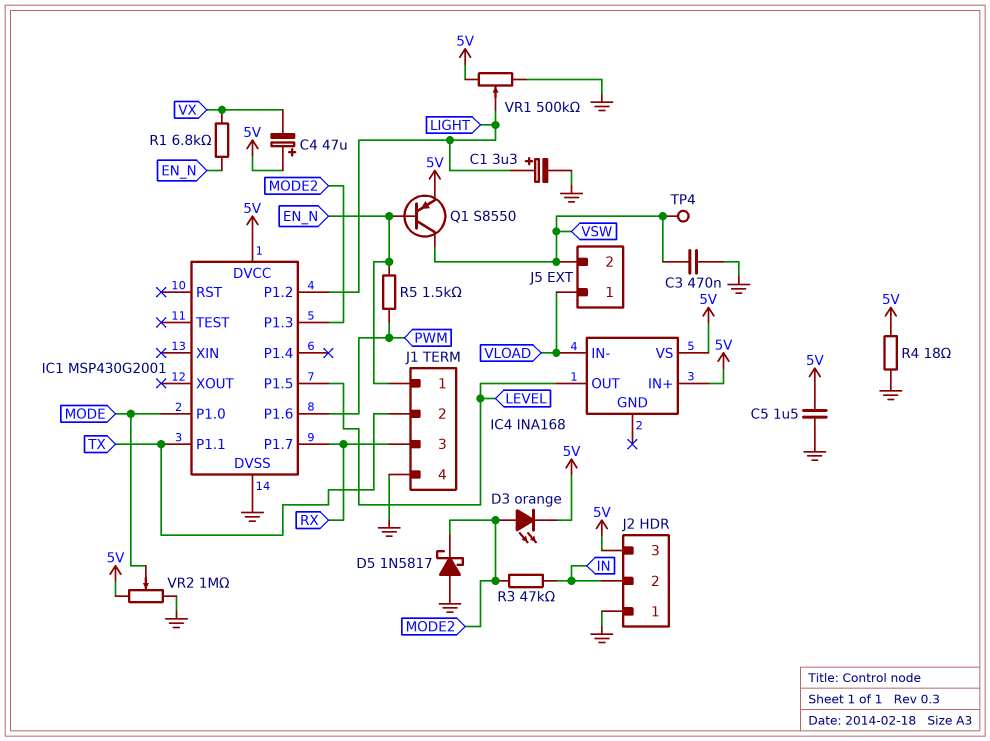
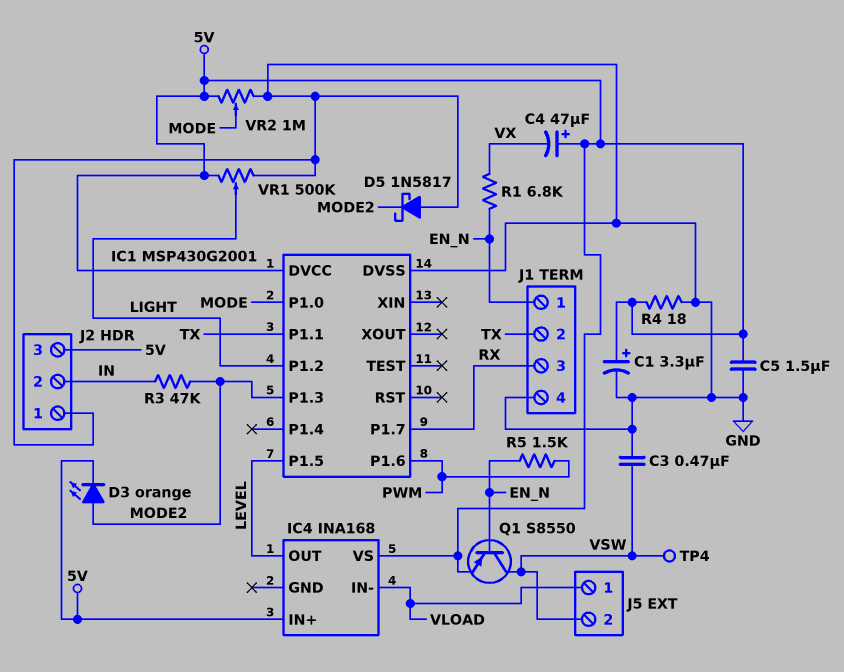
C1: 3.3uF (plus LIGHT, minus GND) -> 3.3uF (plus 5V, minus GND)

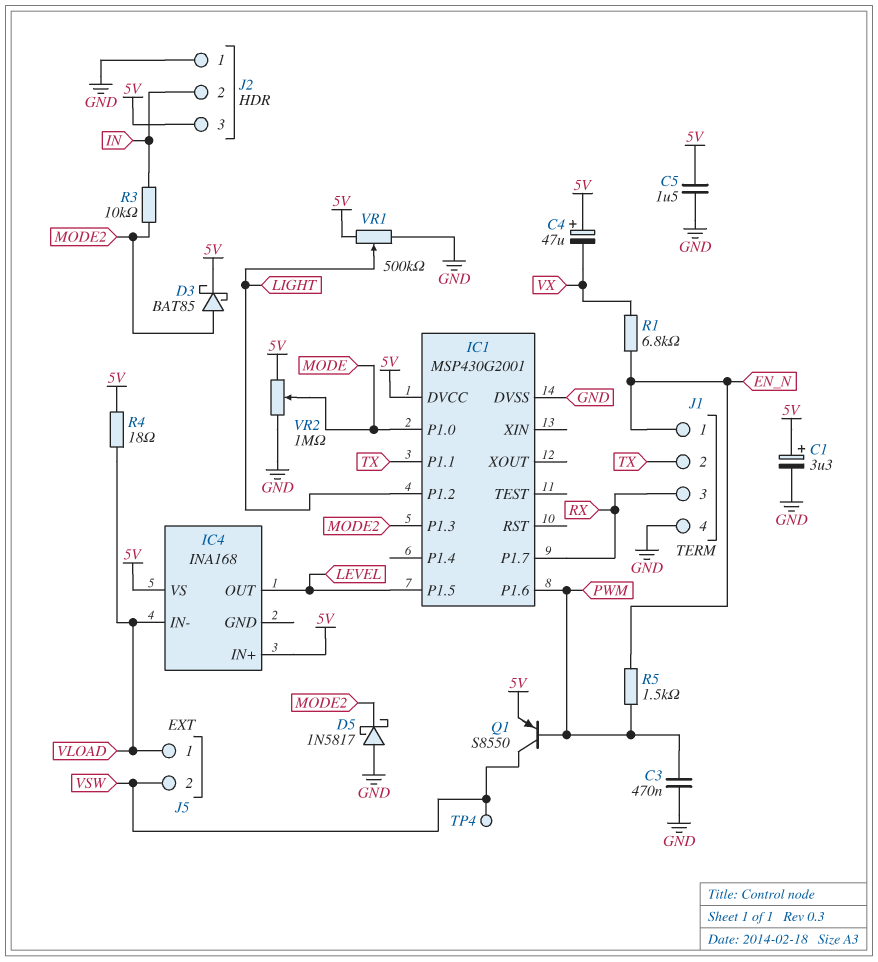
C3: 470nF (GND, VSW) -> 470nF (GND, PWM)
D3: LED orange (A MODE2, K 5V) -> schottky BAT85 (A MODE2, K 5V)
Q1: PNP S8550 (B EN_N, C VSW, E 5V) -> PNP S8550 (B PWM, C VSW, E 5V)
R3: 47k (IN, MODE2) -> 10k (IN, MODE2)
R4: 18 (5V, GND) -> 18 (5V, VLOAD)

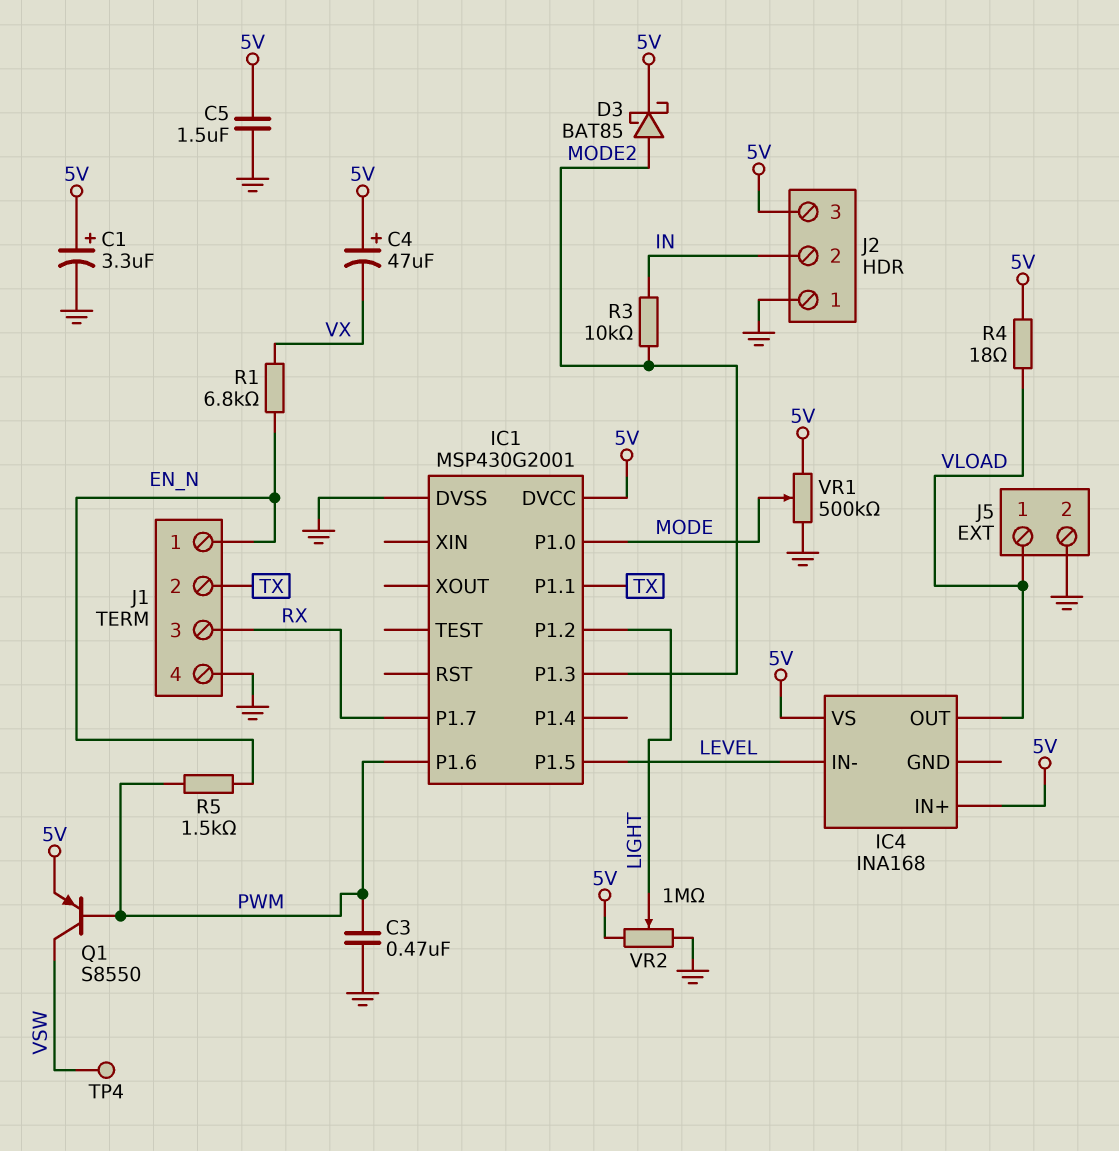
D5: schottky 1N5817 (A GND, K MODE2) -> none
IC4 pin IN-: VLOAD -> LEVEL
IC4 pin OUT: LEVEL -> VLOAD
J5 pin 2: VSW -> GND
VR1: 500k (5V, GND, wiper LIGHT) -> 500k (5V, GND, wiper MODE)
VR2: 1M (5V, GND, wiper MODE) -> 1M (5V, GND, wiper LIGHT)

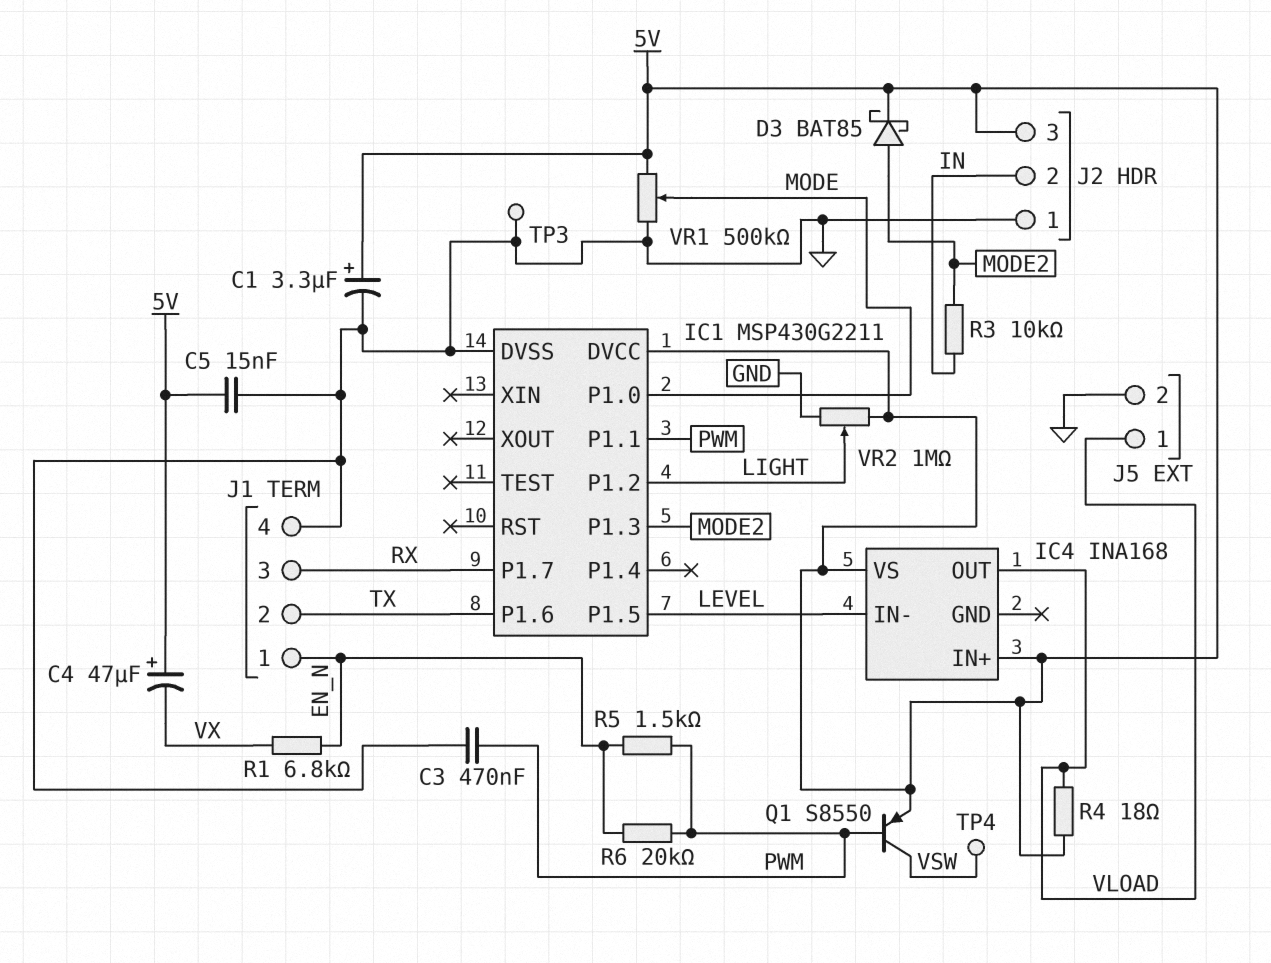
C5: 1.5uF (5V, GND) -> 15nF (5V, GND)
IC1: MSP430G2001 -> MSP430G2211
IC1 pin P1.1: TX -> PWM
IC1 pin P1.6: PWM -> TX
R6: none -> 20k (EN_N, PWM)
TP3: none -> test point (GND)

